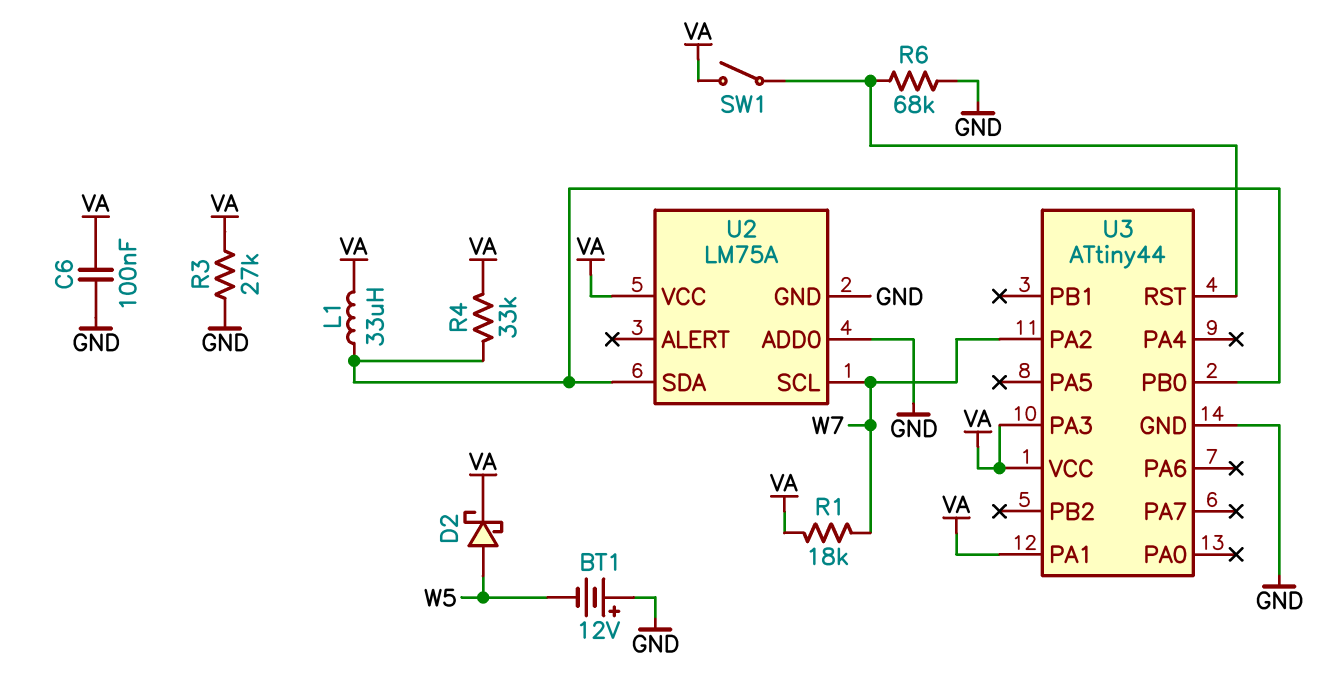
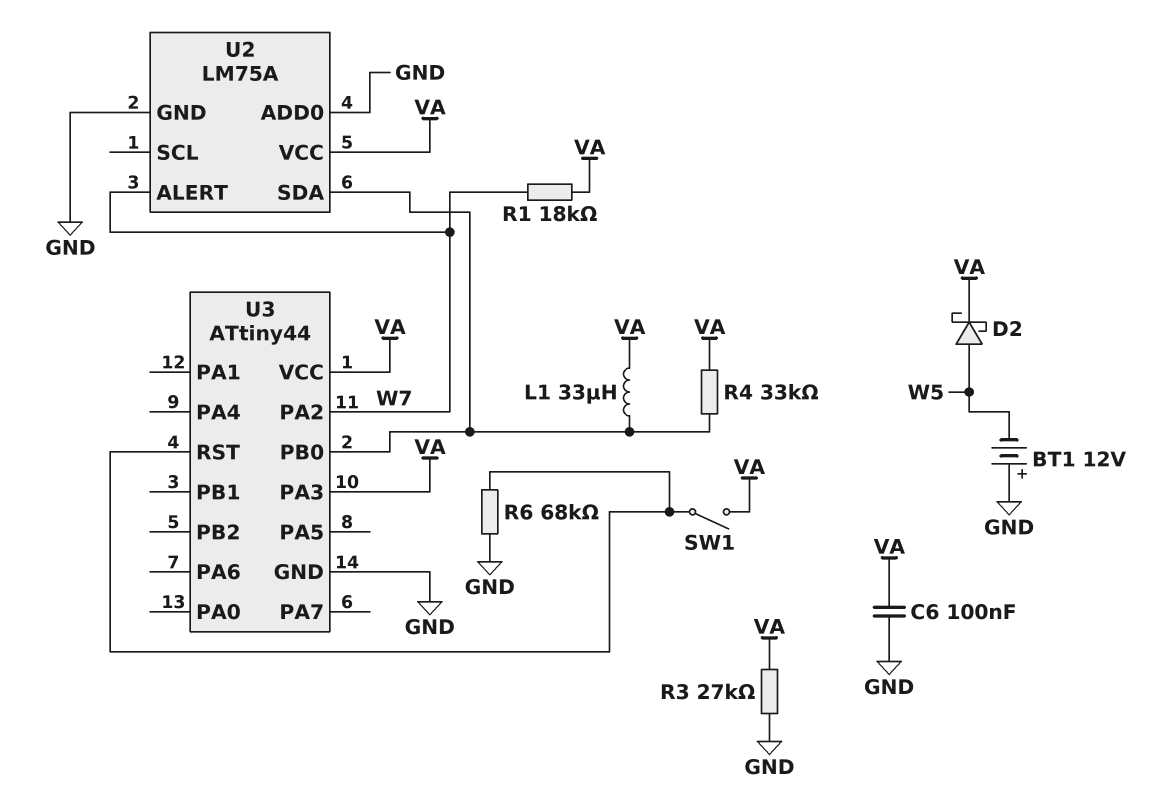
U2 pin ALERT: none -> W7
U2 pin SCL: W7 -> none
U3 pin PA1: VA -> none

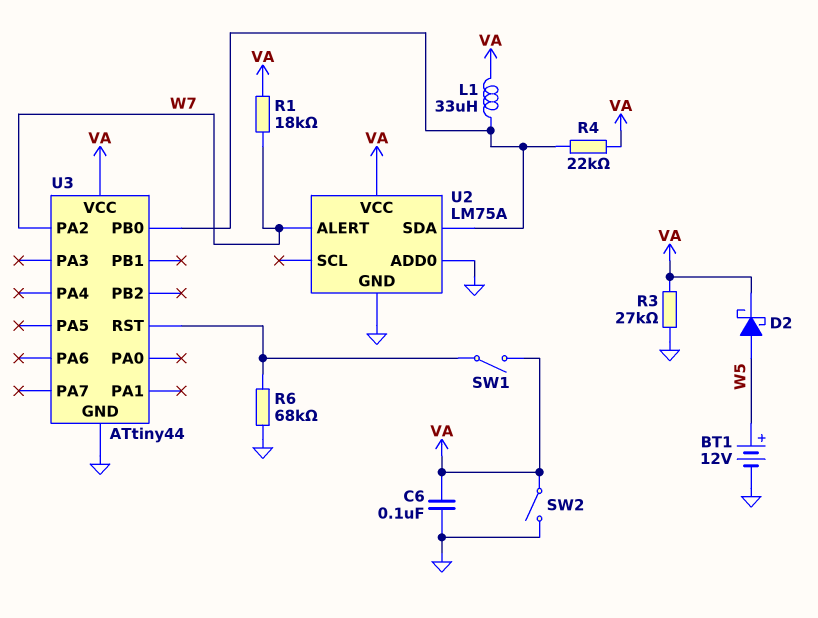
BT1: 12V (plus GND, minus W5) -> 12V (plus W5, minus GND)
R4: 33k (U2/SDA, VA) -> 22k (U2/SDA, VA)
SW2: none -> switch (GND, VA)
U3 pin PA3: VA -> none

